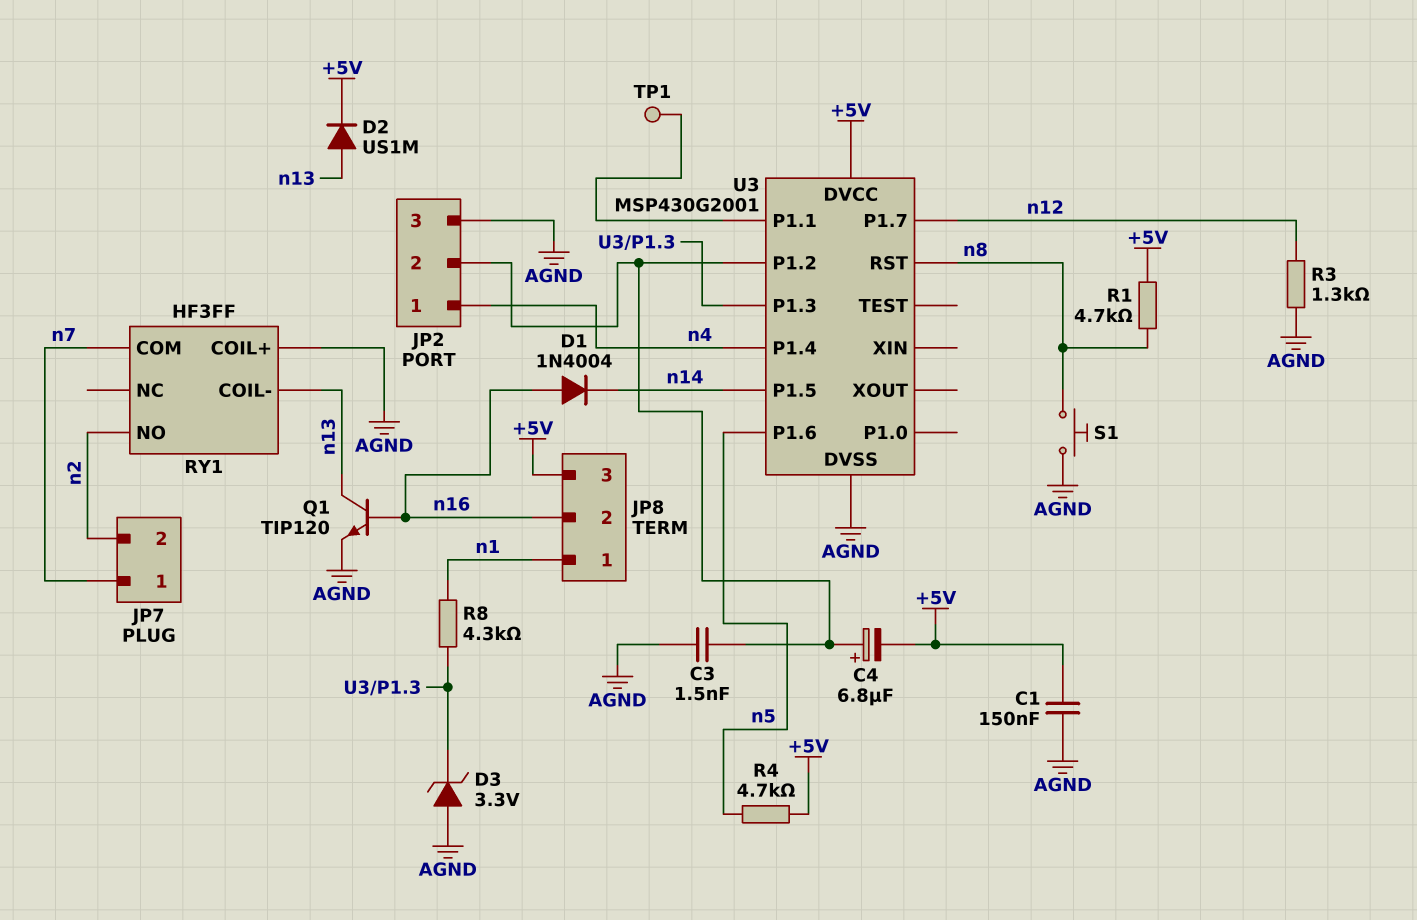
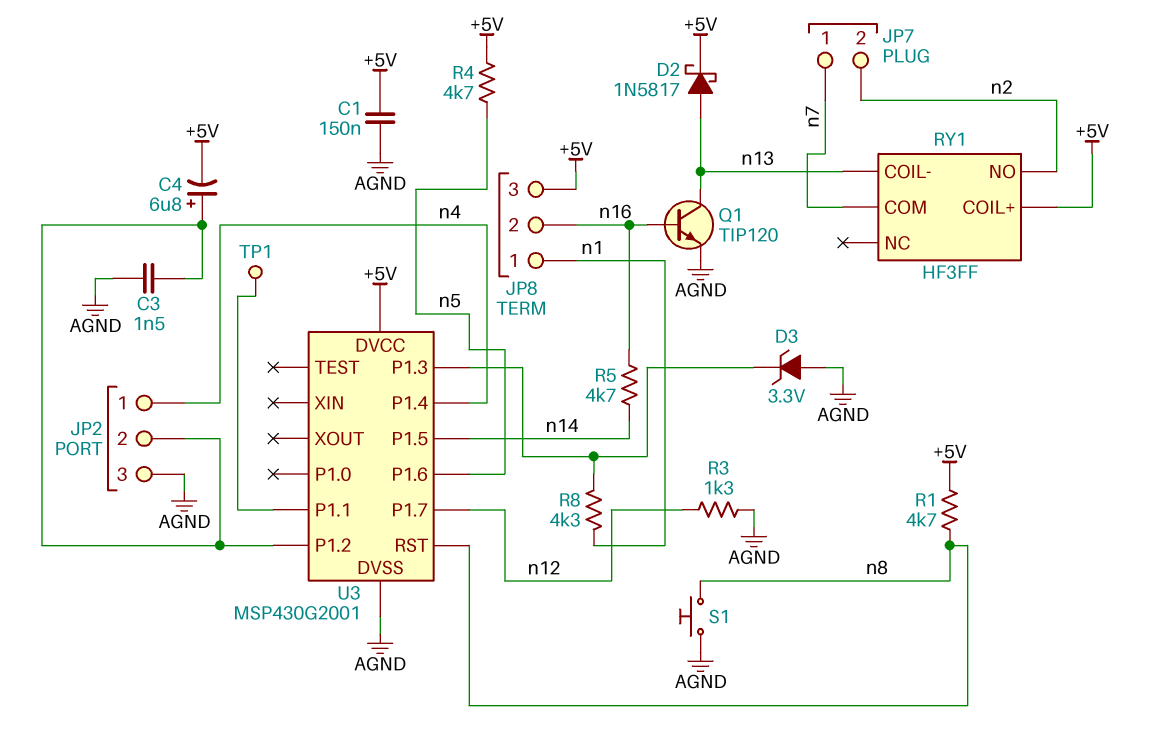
D1: diode 1N4004 (A n16, K n14) -> none
D2: diode US1M (A n13, K +5V) -> schottky 1N5817 (A n13, K +5V)
R5: none -> 4.7k (n14, n16)
RY1 pin COIL+: AGND -> +5V

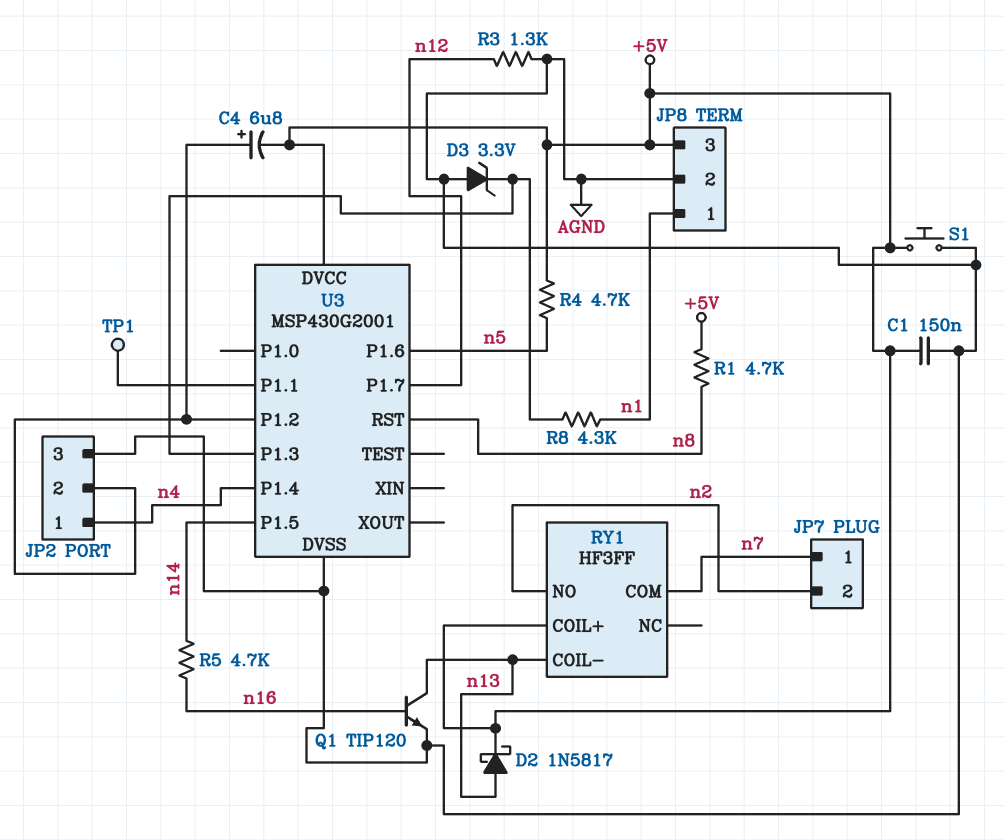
C3: 1.5nF (AGND, JP2/2) -> none
JP8 pin 2: n16 -> AGND
S1: button (AGND, n8) -> button (+5V, AGND)

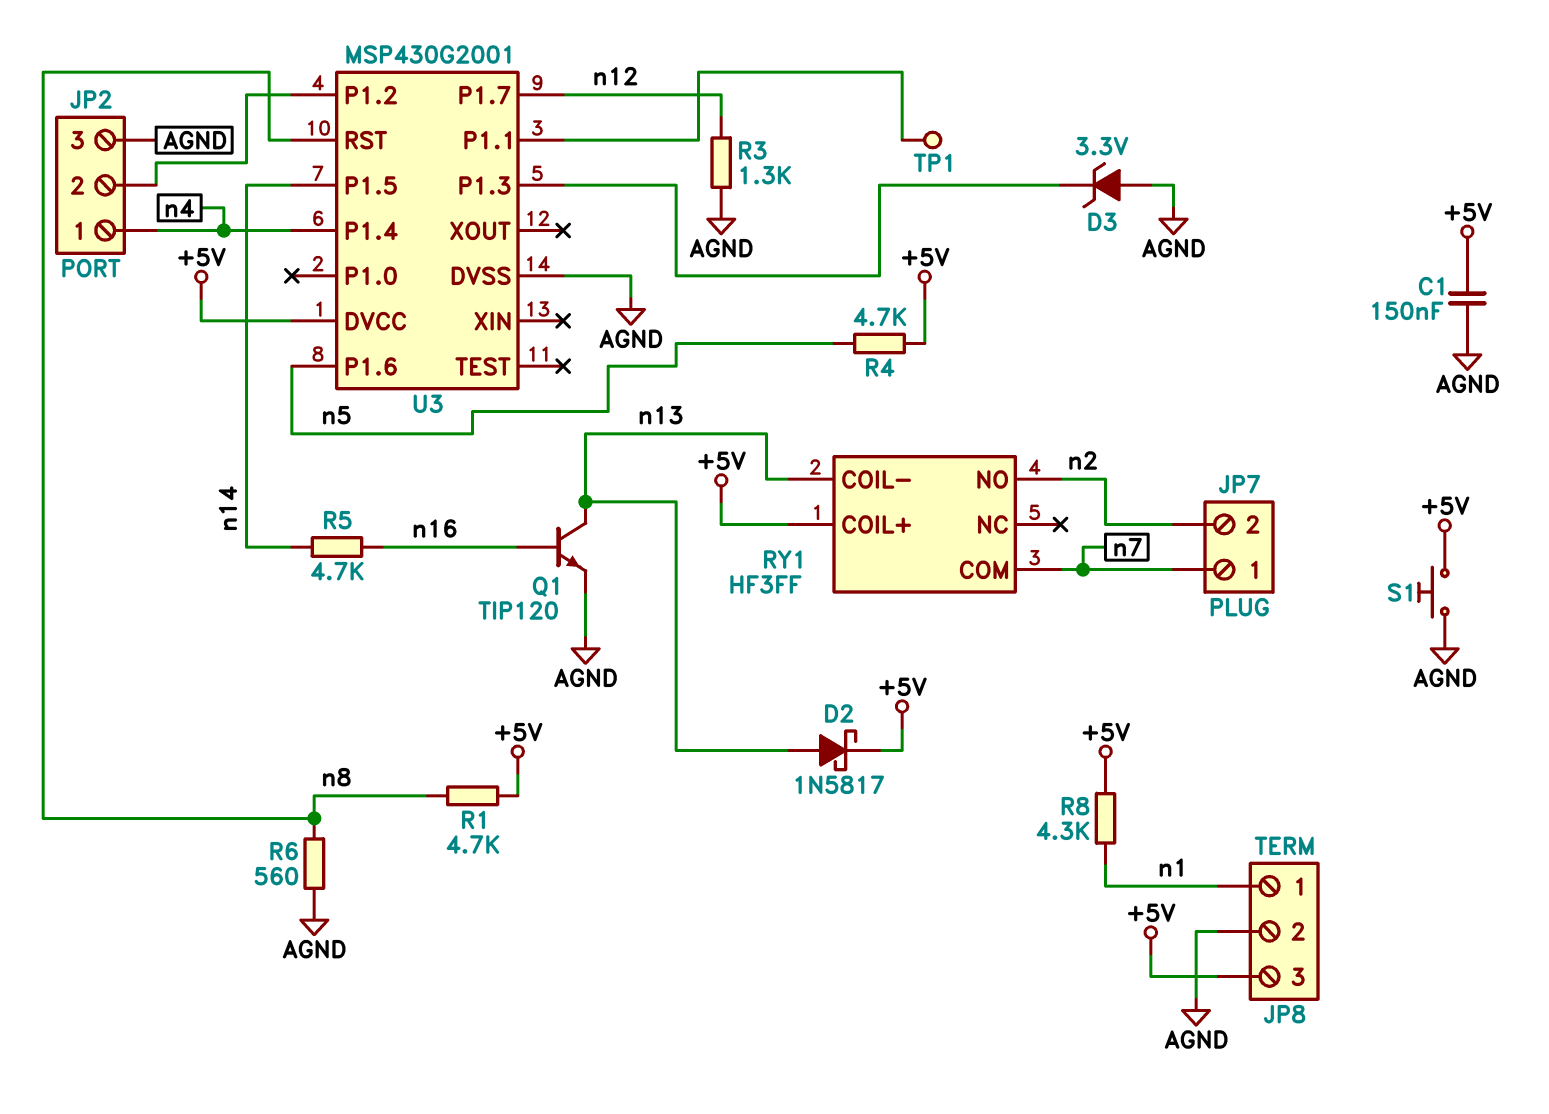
C4: 6.8uF (plus JP2/2, minus +5V) -> none
R6: none -> 560 (AGND, n8)
R8: 4.3k (U3/P1.3, n1) -> 4.3k (+5V, n1)

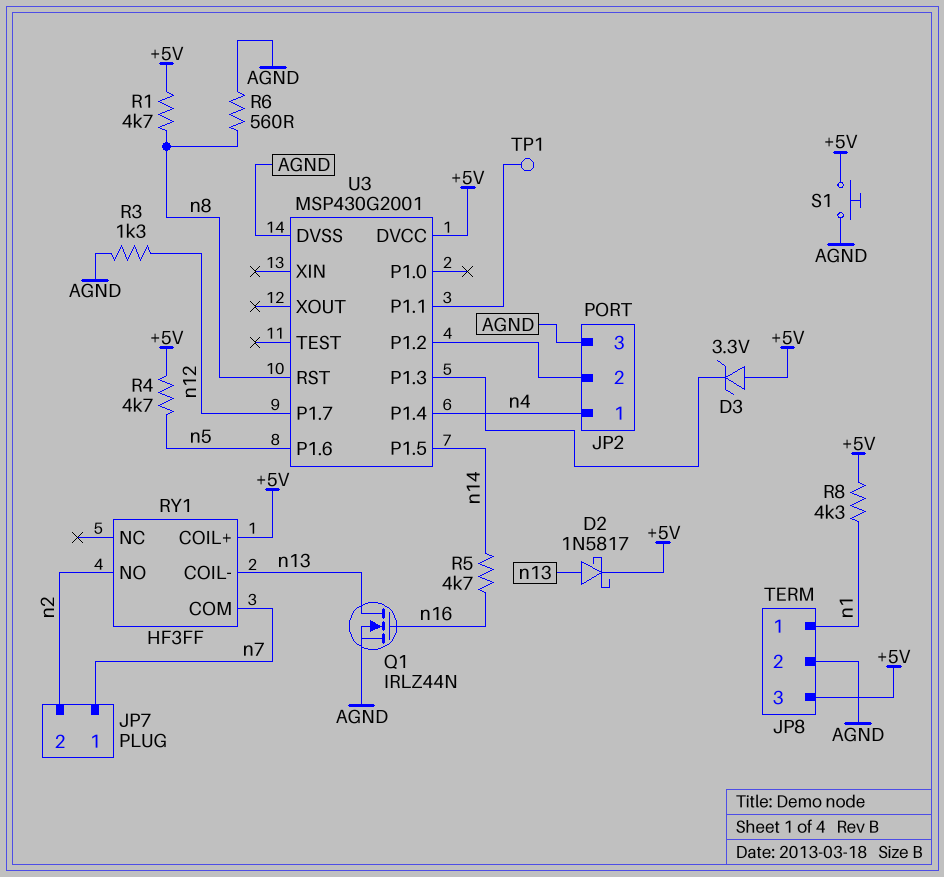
C1: 150nF (+5V, AGND) -> none
D3: zener 3.3V (A AGND, K U3/P1.3) -> zener 3.3V (A +5V, K U3/P1.3)
Q1: NPN TIP120 (B n16, C n13, E AGND) -> NMOS IRLZ44N (G n16, D n13, S AGND)

